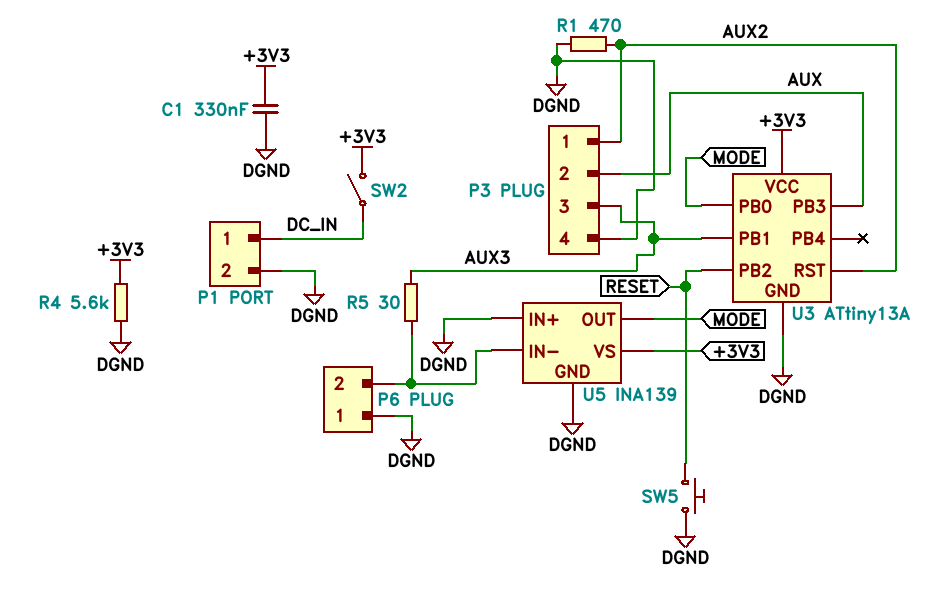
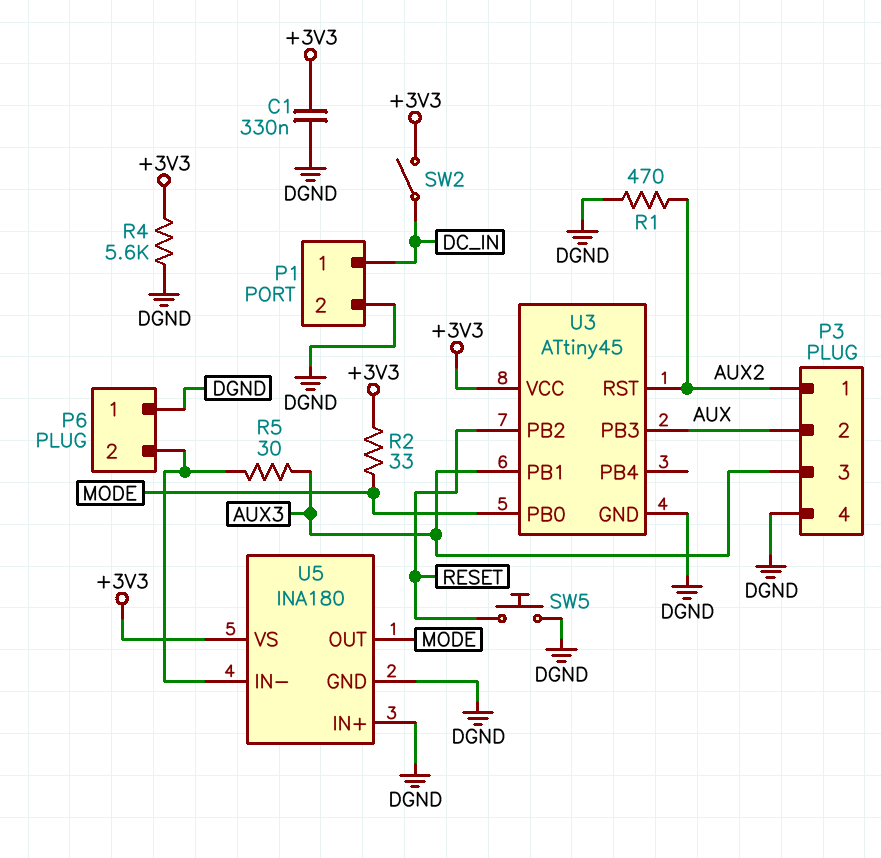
R2: none -> 33 (+3V3, MODE)
U3: ATtiny13A -> ATtiny45
U5: INA139 -> INA180

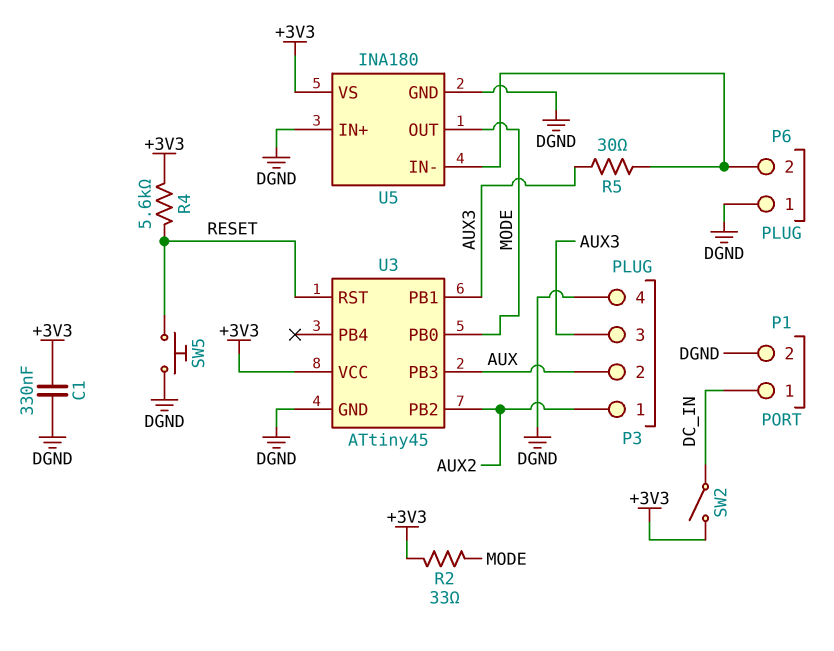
R1: 470 (AUX2, DGND) -> none
R4: 5.6k (+3V3, DGND) -> 5.6k (+3V3, RESET)
U3 pin PB2: RESET -> AUX2
U3 pin RST: AUX2 -> RESET

